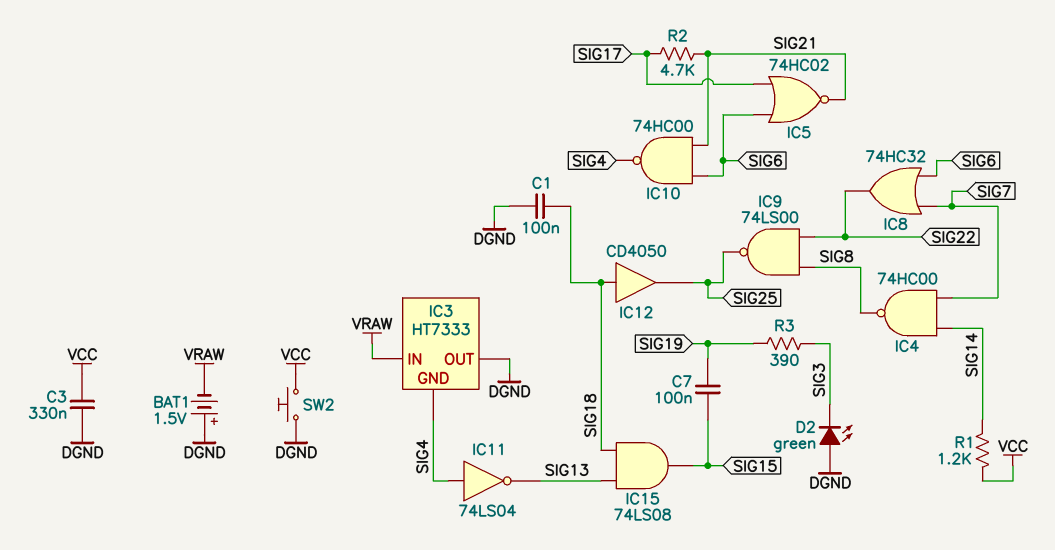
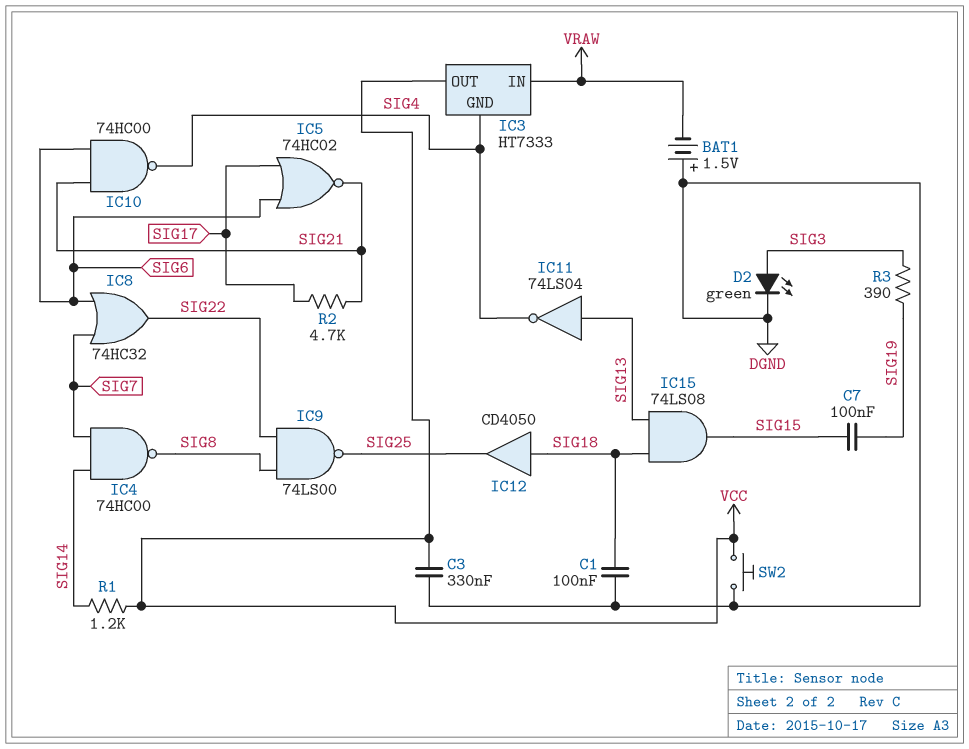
D2: LED green (A DGND, K SIG3) -> LED green (A SIG3, K DGND)
IC3 pin OUT: DGND -> VCC
IC11: NOT 74LS04 (in SIG4, out SIG13) -> NOT 74LS04 (in SIG13, out SIG4)

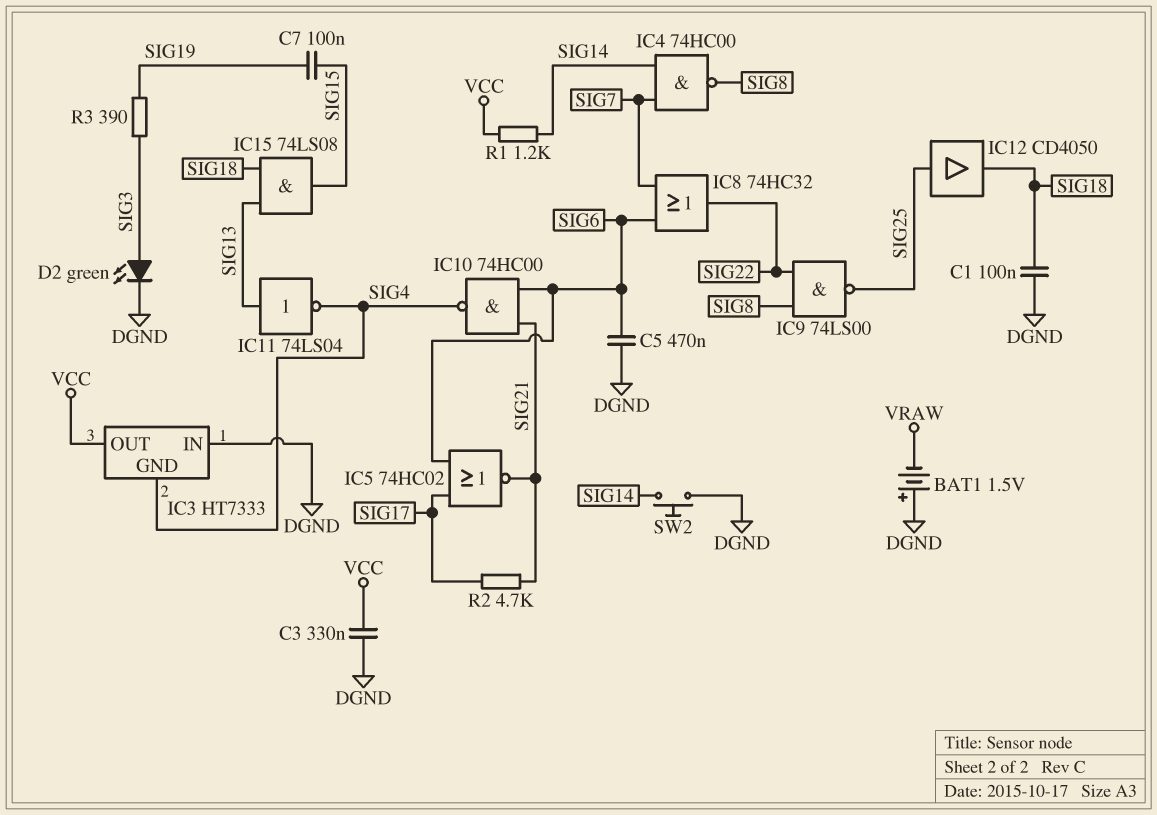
C5: none -> 470nF (DGND, SIG6)
IC3 pin IN: VRAW -> DGND
IC12: buffer CD4050 (in SIG18, out SIG25) -> buffer CD4050 (in SIG25, out SIG18)
SW2: button (DGND, VCC) -> button (DGND, SIG14)

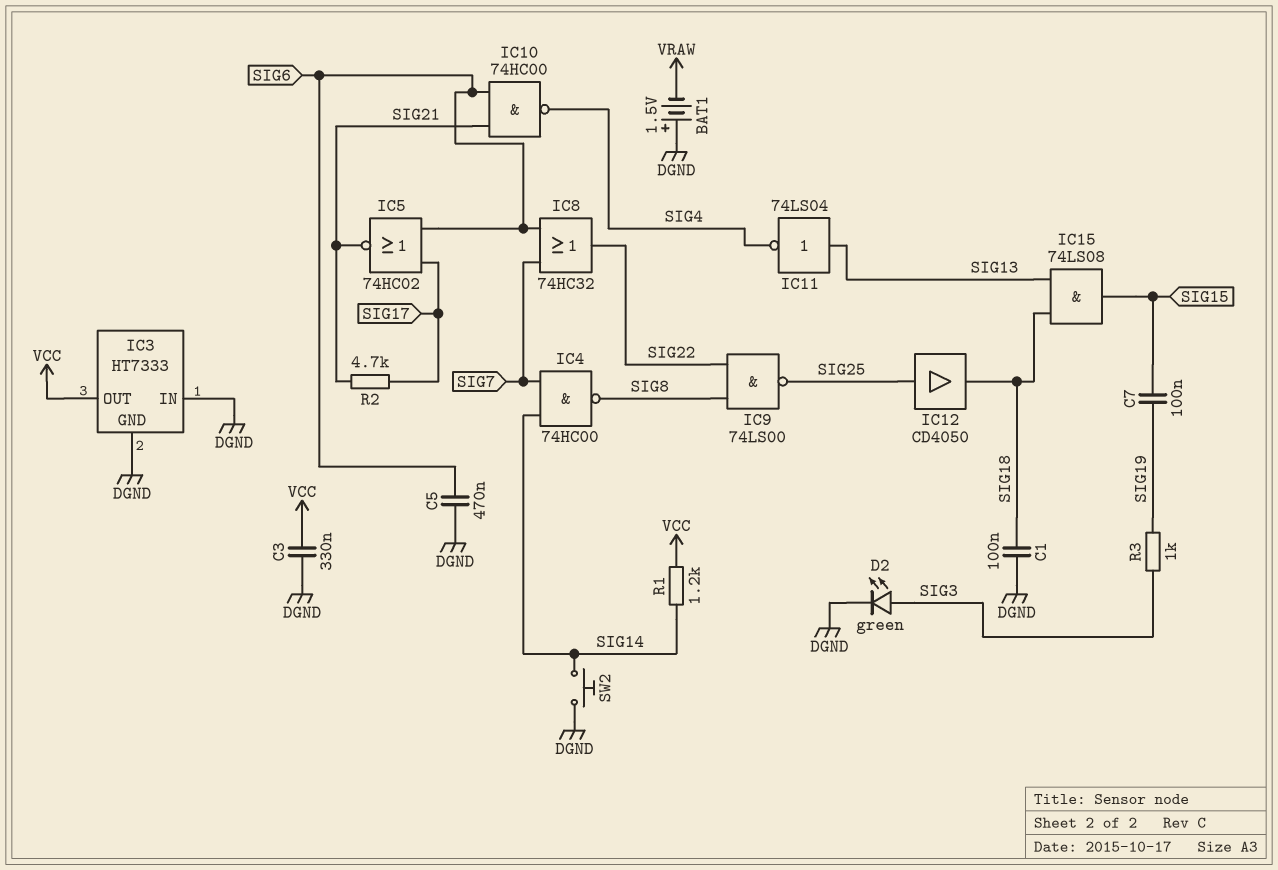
IC3 pin GND: SIG4 -> DGND
R3: 390 (SIG3, SIG19) -> 1k (SIG3, SIG19)

